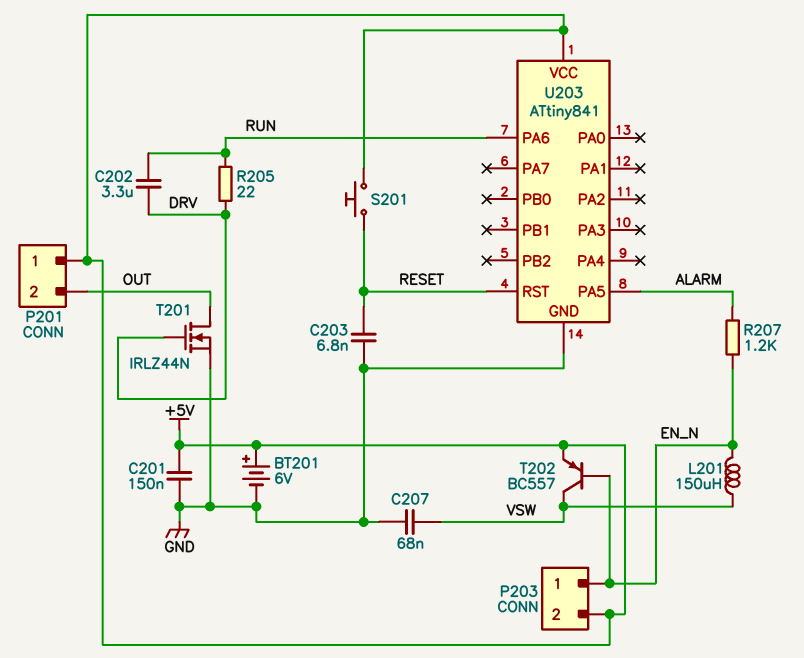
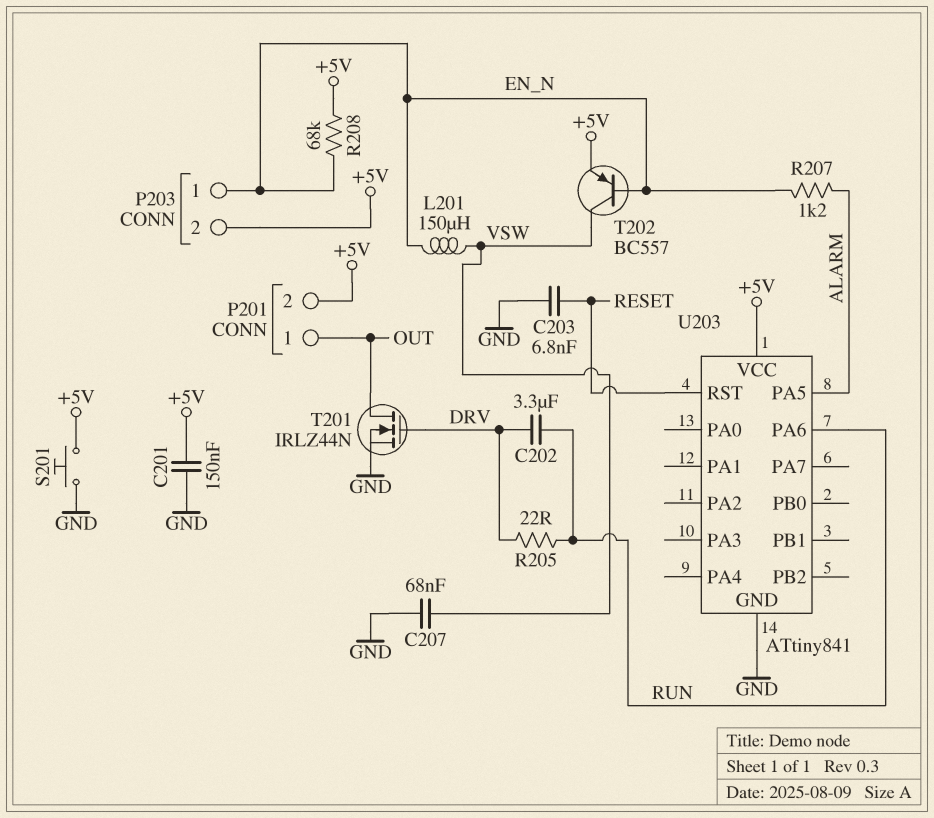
BT201: 6V (plus +5V, minus GND) -> none
P201 pin 1: +5V -> OUT
P201 pin 2: OUT -> +5V
R208: none -> 68k (+5V, EN_N)
S201: button (+5V, RESET) -> button (+5V, GND)

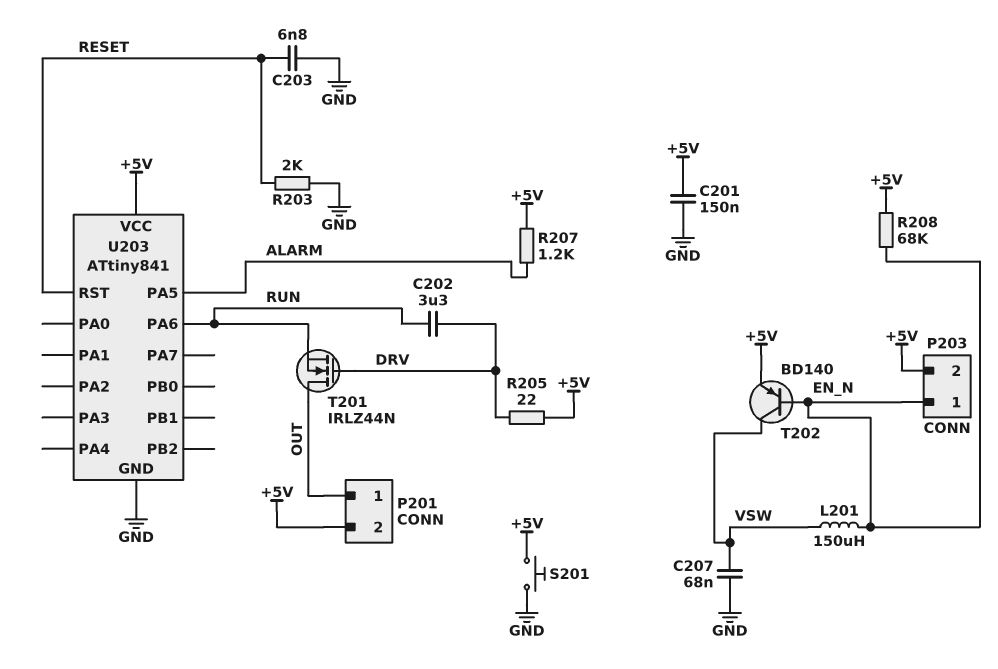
R203: none -> 2k (GND, RESET)
R205: 22 (DRV, RUN) -> 22 (+5V, DRV)
R207: 1.2k (ALARM, EN_N) -> 1.2k (+5V, ALARM)
T201: NMOS IRLZ44N (G DRV, D OUT, S GND) -> NMOS IRLZ44N (G DRV, D OUT, S RUN)
T202: PNP BC557 (B EN_N, C VSW, E +5V) -> PNP BD140 (B EN_N, C VSW, E +5V)

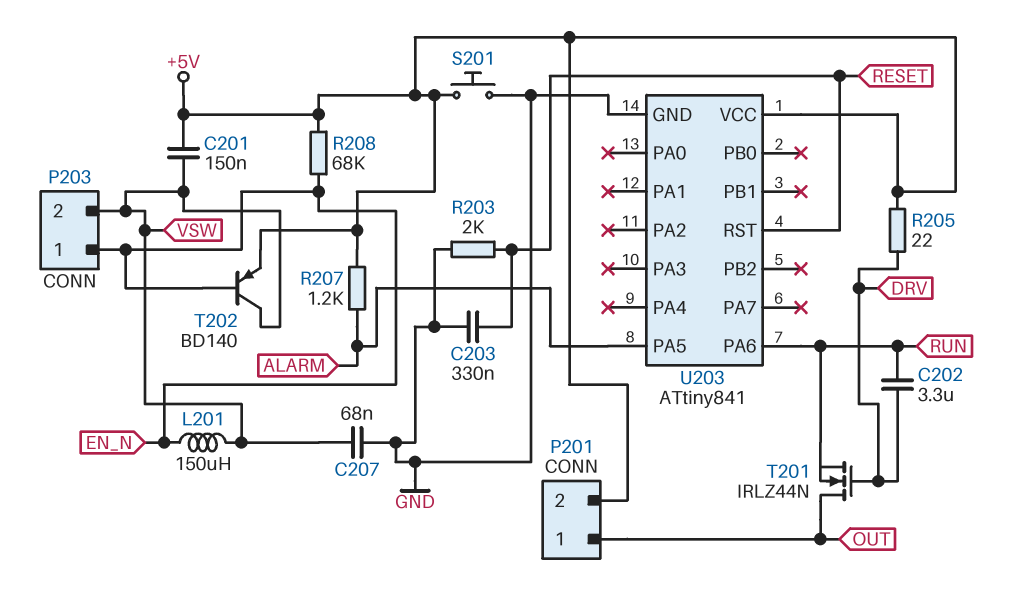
C201: 150nF (+5V, GND) -> 150nF (+5V, VSW)
C203: 6.8nF (GND, RESET) -> 330nF (GND, RESET)
P203 pin 2: +5V -> VSW

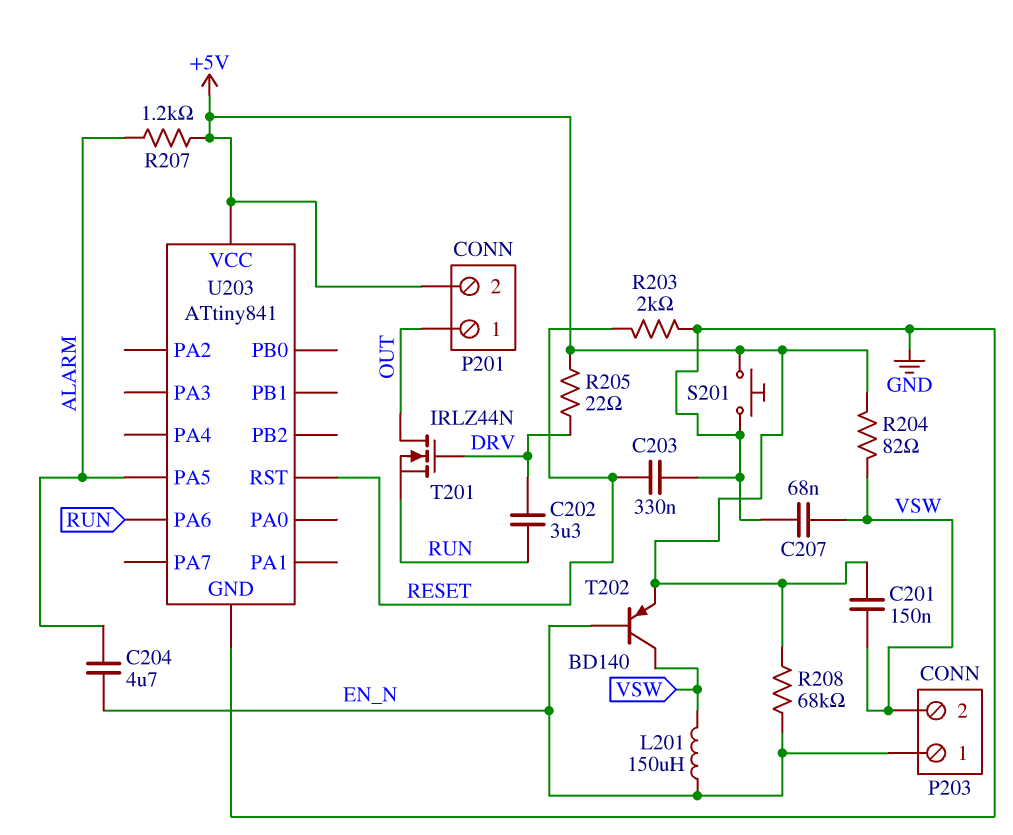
C204: none -> 4.7uF (ALARM, EN_N)
R204: none -> 82 (+5V, VSW)

